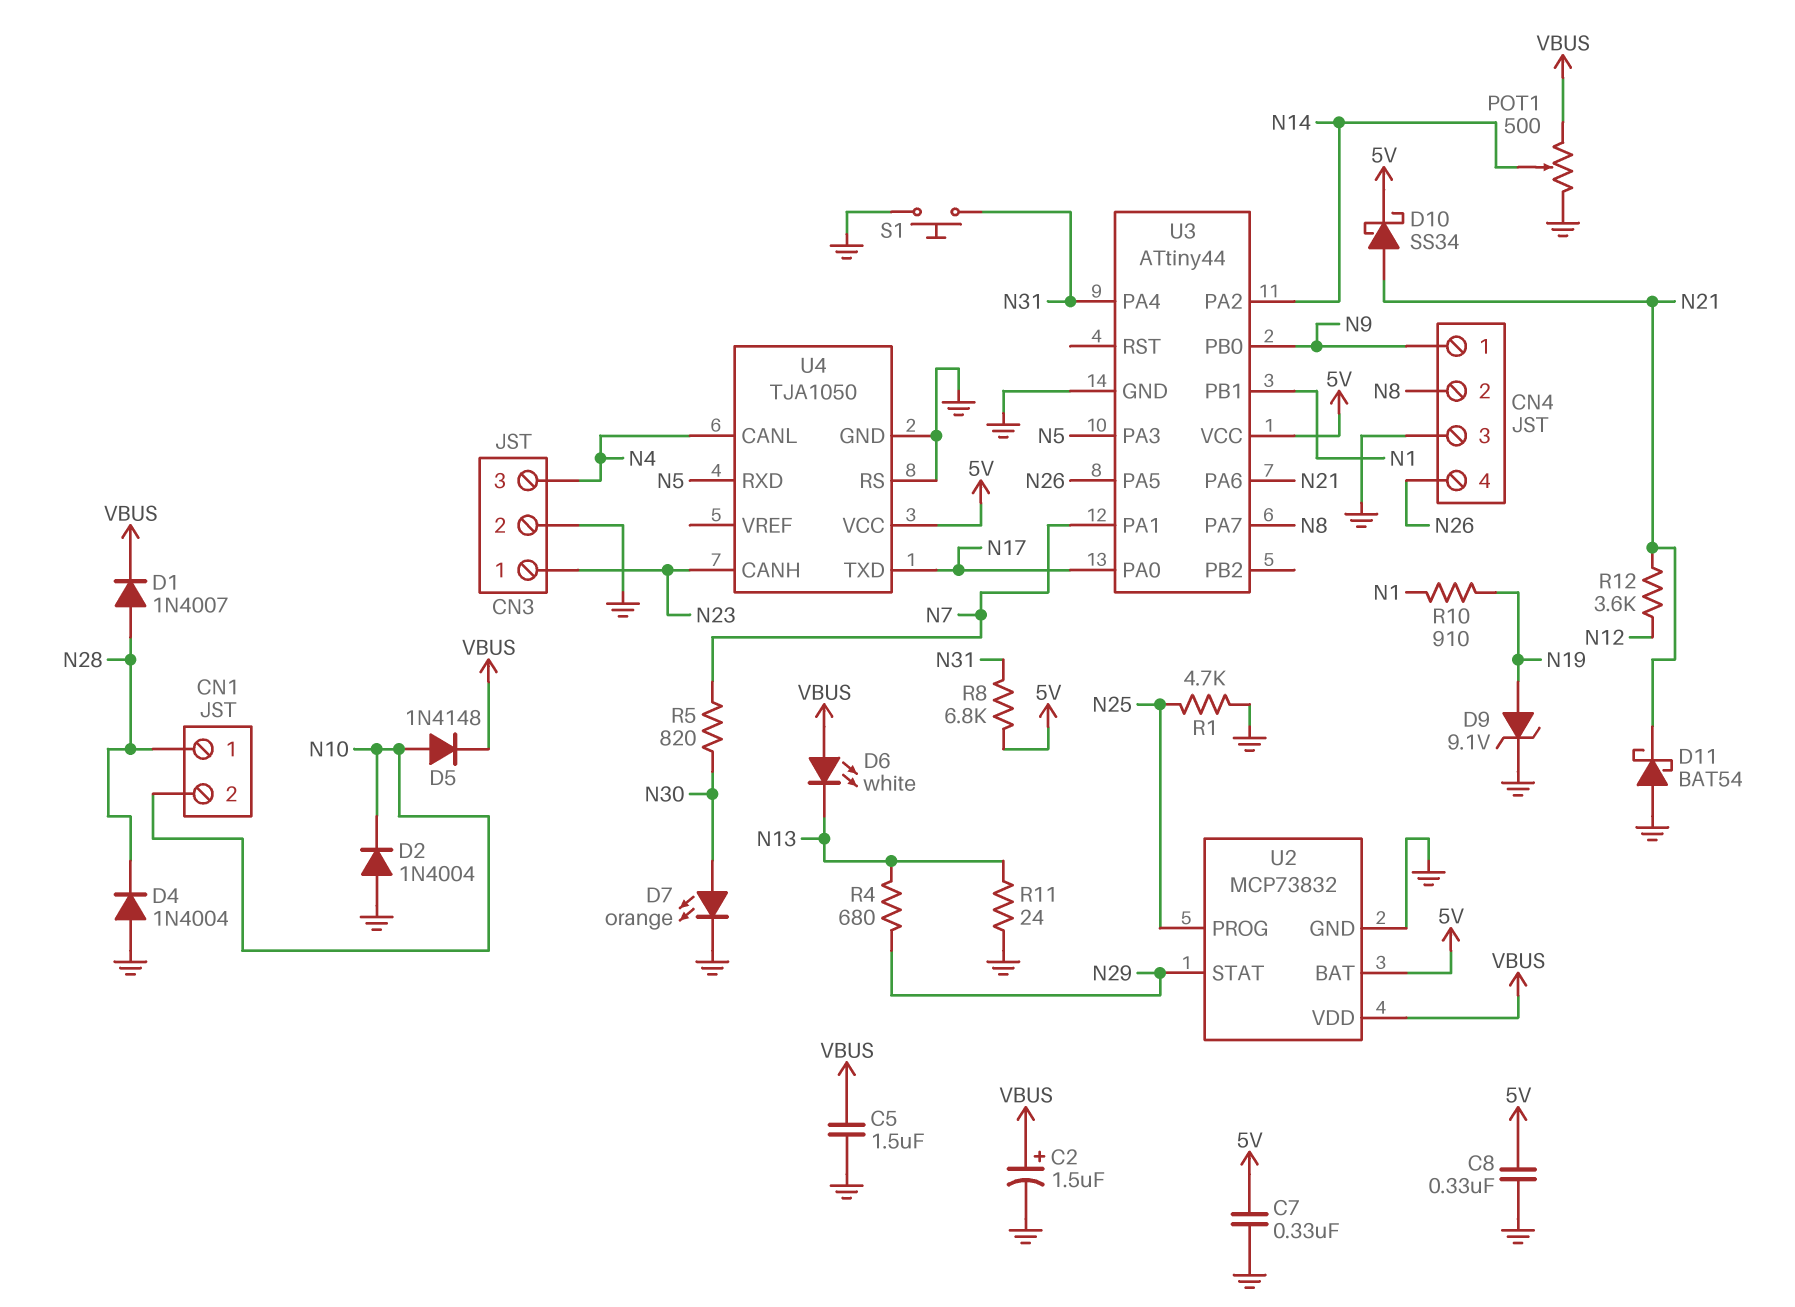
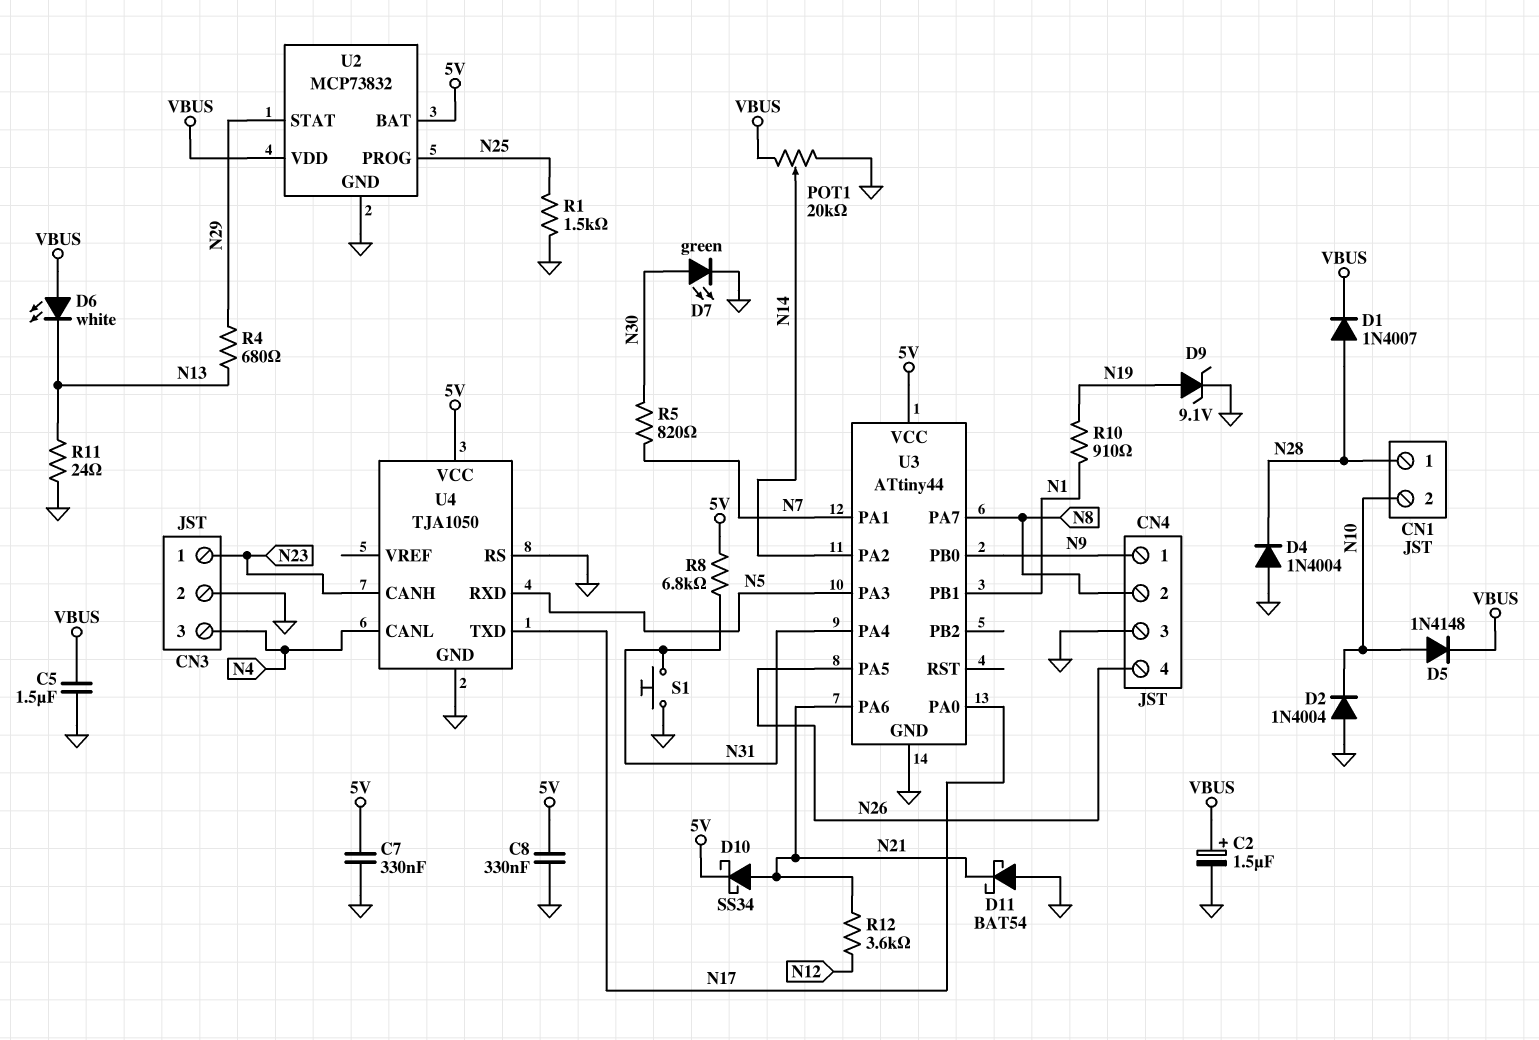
D7: LED orange (A N30, K GND) -> LED green (A N30, K GND)
POT1: 500 (GND, VBUS, wiper N14) -> 20k (GND, VBUS, wiper N14)
R1: 4.7k (GND, N25) -> 1.5k (GND, N25)

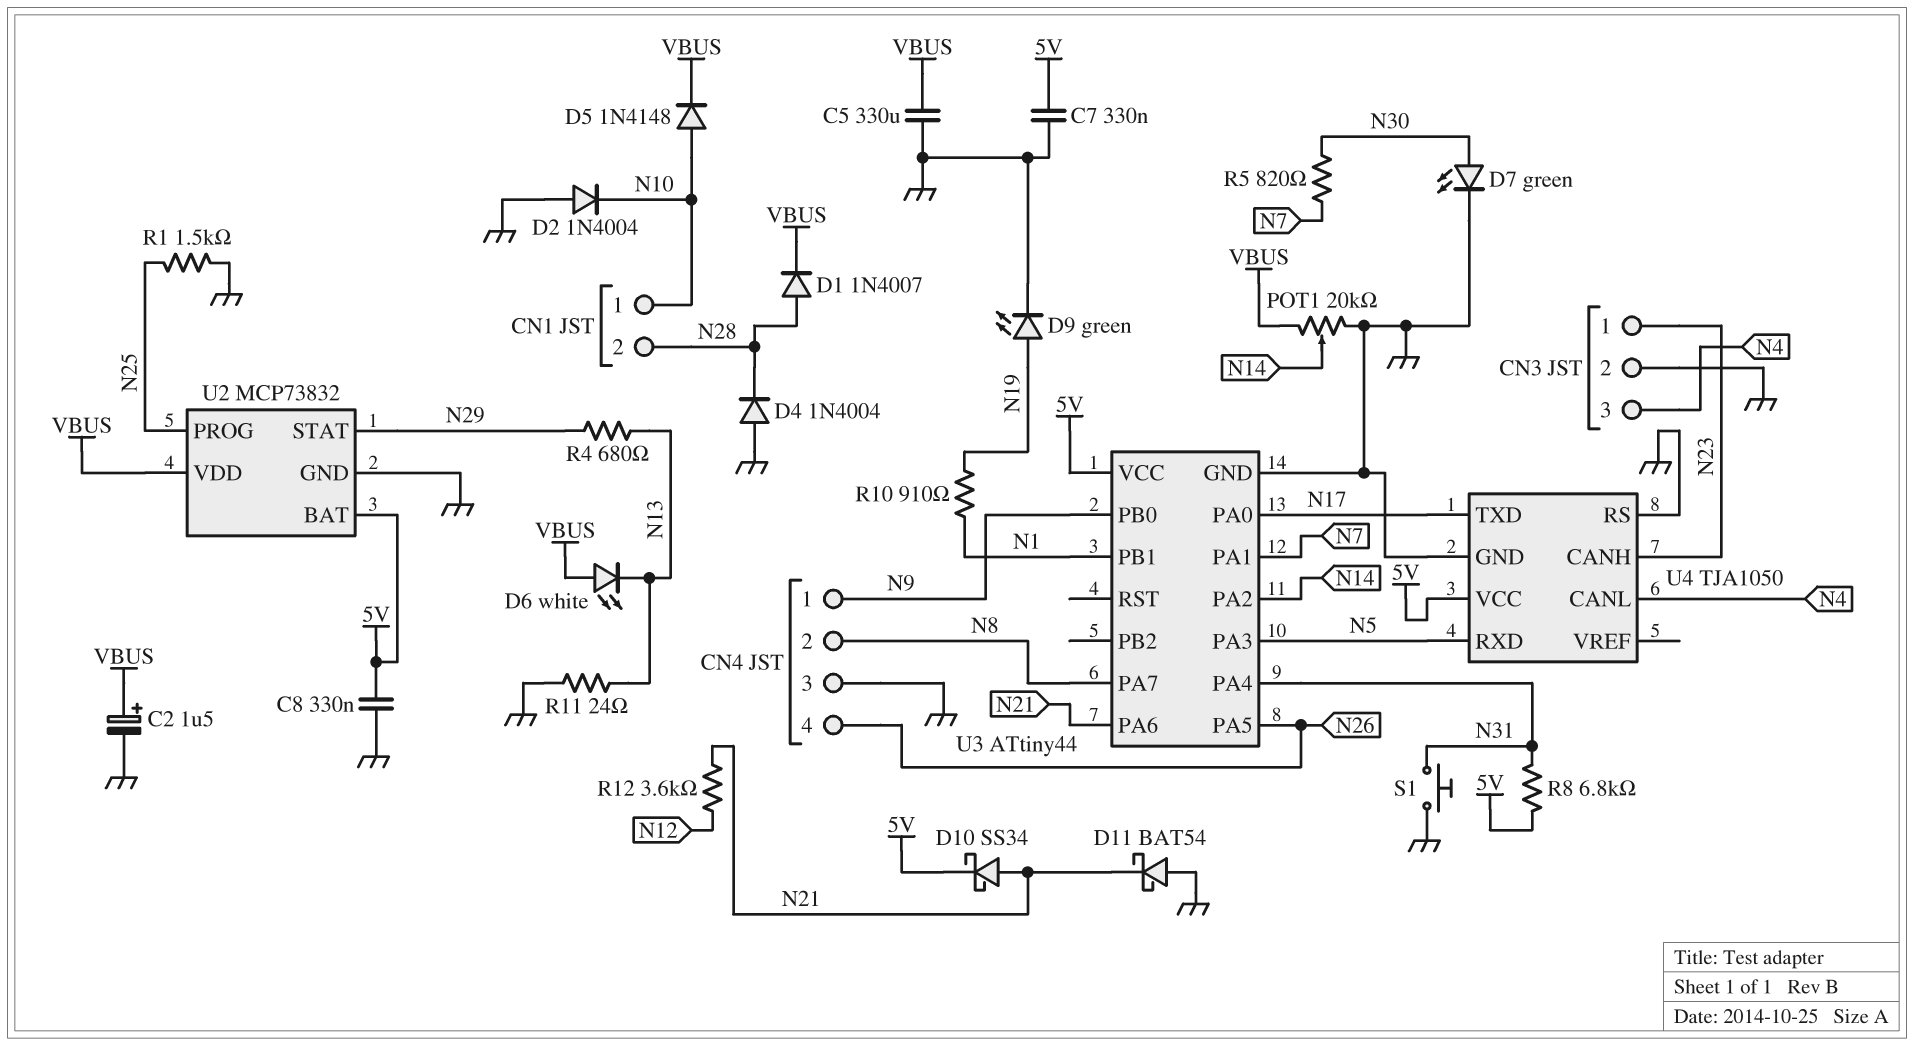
C5: 1.5uF (GND, VBUS) -> 330uF (GND, VBUS)
CN1 pin 1: N28 -> N10
CN1 pin 2: N10 -> N28
D9: zener 9.1V (A N19, K GND) -> LED green (A N19, K GND)

